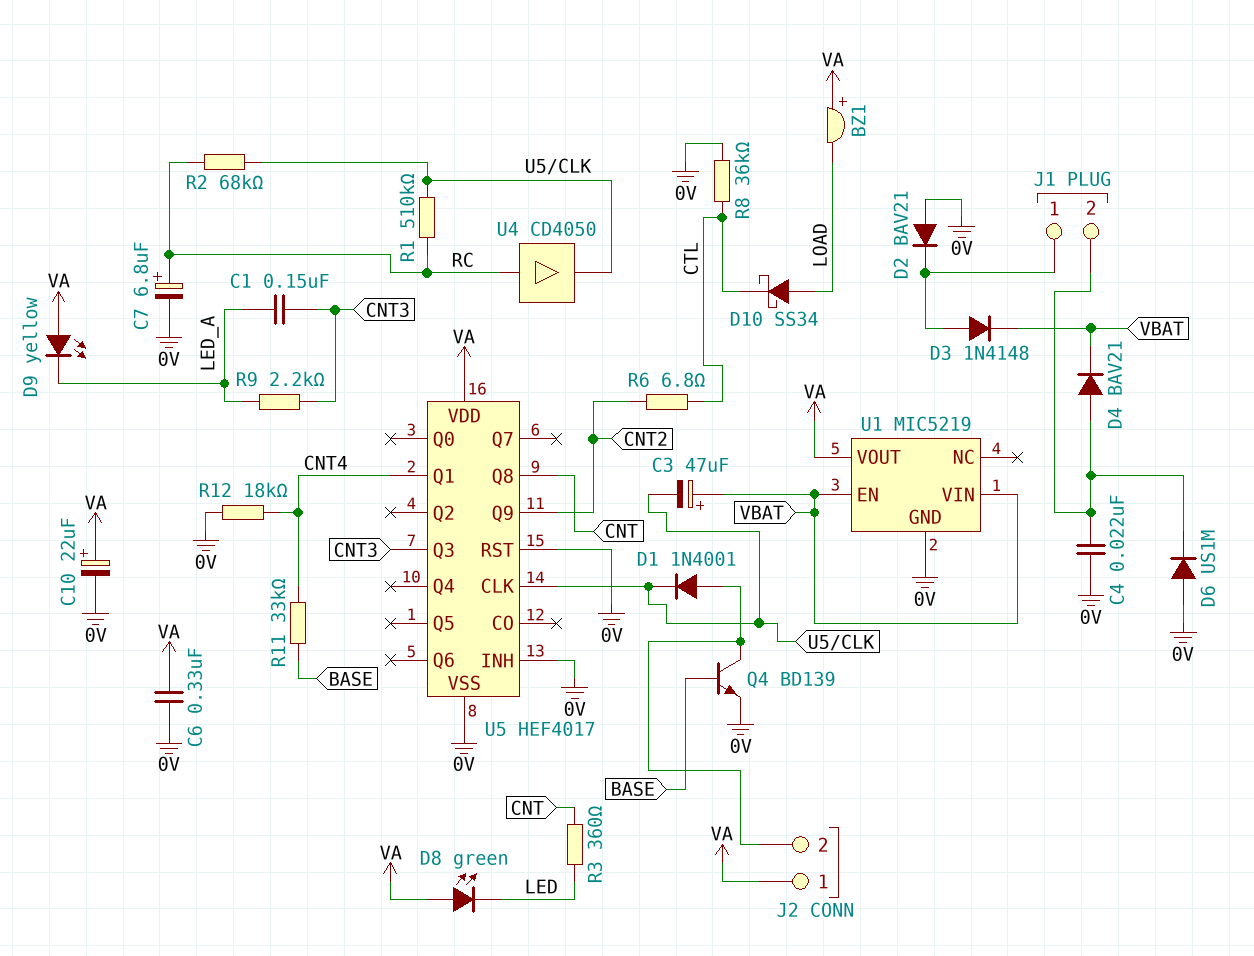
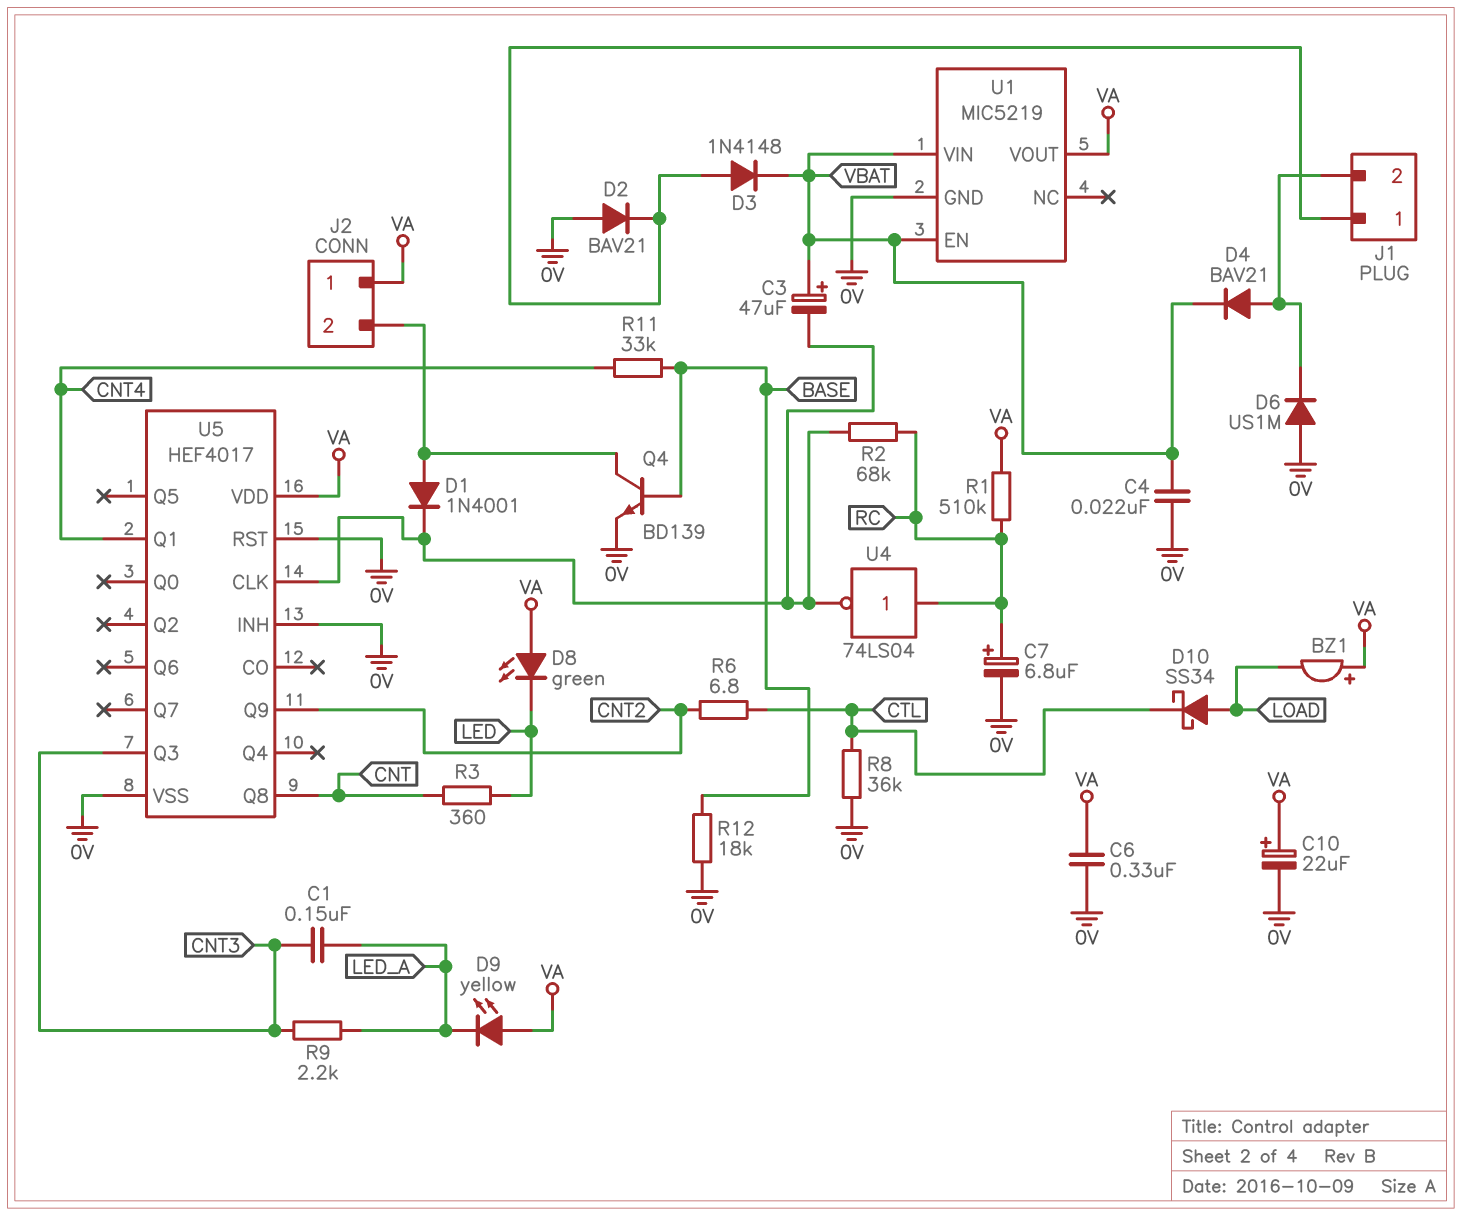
C4: 22nF (0V, J1/2) -> 22nF (0V, VBAT)
R1: 510k (RC, U5/CLK) -> 510k (RC, VA)
R12: 18k (0V, CNT4) -> 18k (0V, BASE)
U4: buffer CD4050 (in RC, out U5/CLK) -> NOT 74LS04 (in RC, out U5/CLK)

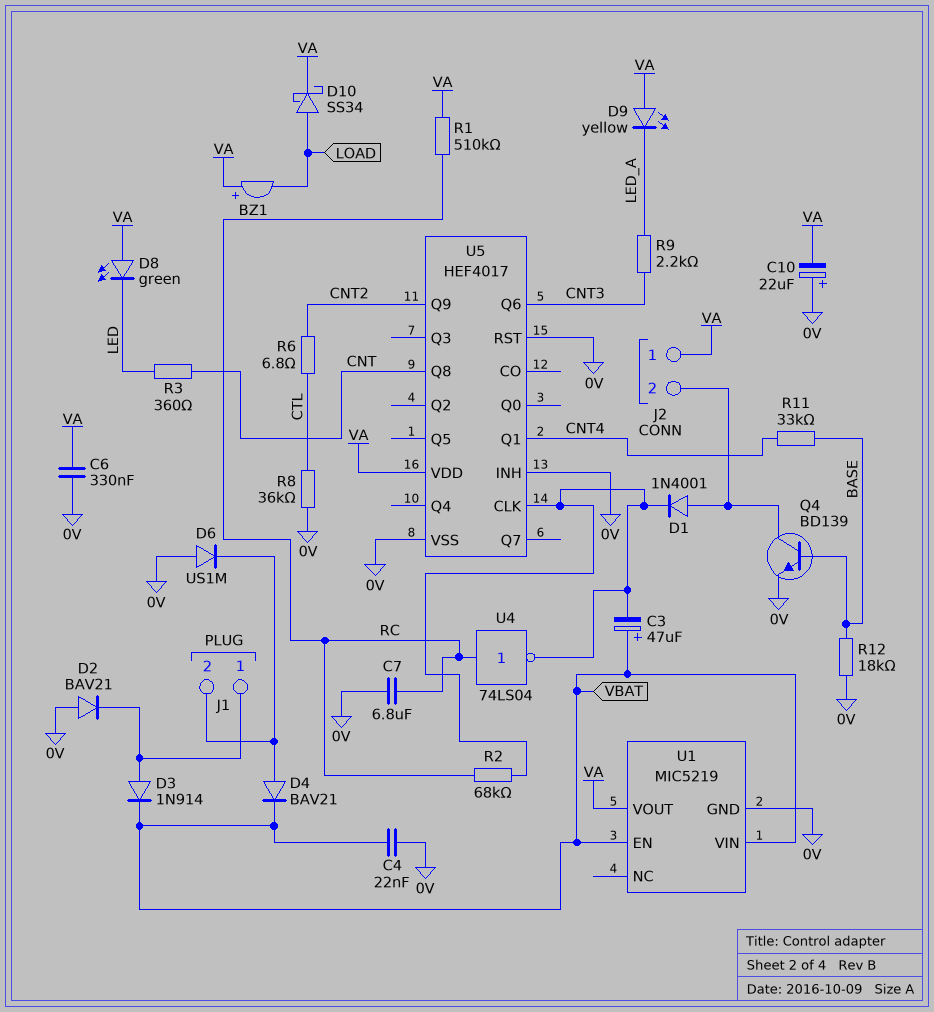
C1: 150nF (CNT3, LED_A) -> none
C7: 6.8uF (plus RC, minus 0V) -> 6.8uF (0V, RC)
C10: 22uF (plus VA, minus 0V) -> 22uF (plus 0V, minus VA)
D3: diode 1N4148 (A J1/1, K VBAT) -> diode 1N914 (A J1/1, K VBAT)
D10: schottky SS34 (A LOAD, K CTL) -> schottky SS34 (A LOAD, K VA)
U5 pin Q3: CNT3 -> none
U5 pin Q6: none -> CNT3

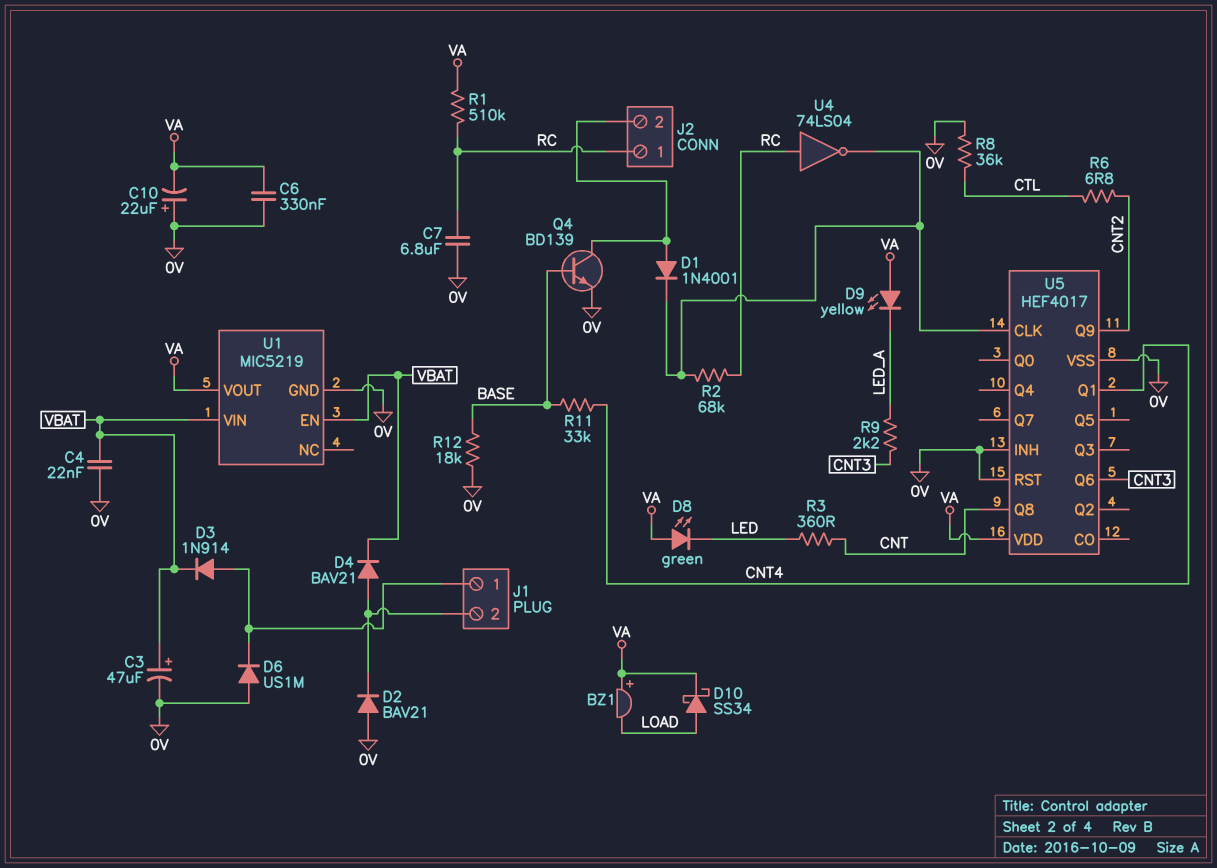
C3: 47uF (plus VBAT, minus U5/CLK) -> 47uF (plus VBAT, minus 0V)
D2: diode BAV21 (A 0V, K J1/1) -> diode BAV21 (A 0V, K J1/2)
D6: diode US1M (A 0V, K J1/2) -> diode US1M (A 0V, K J1/1)
J2 pin 1: VA -> RC

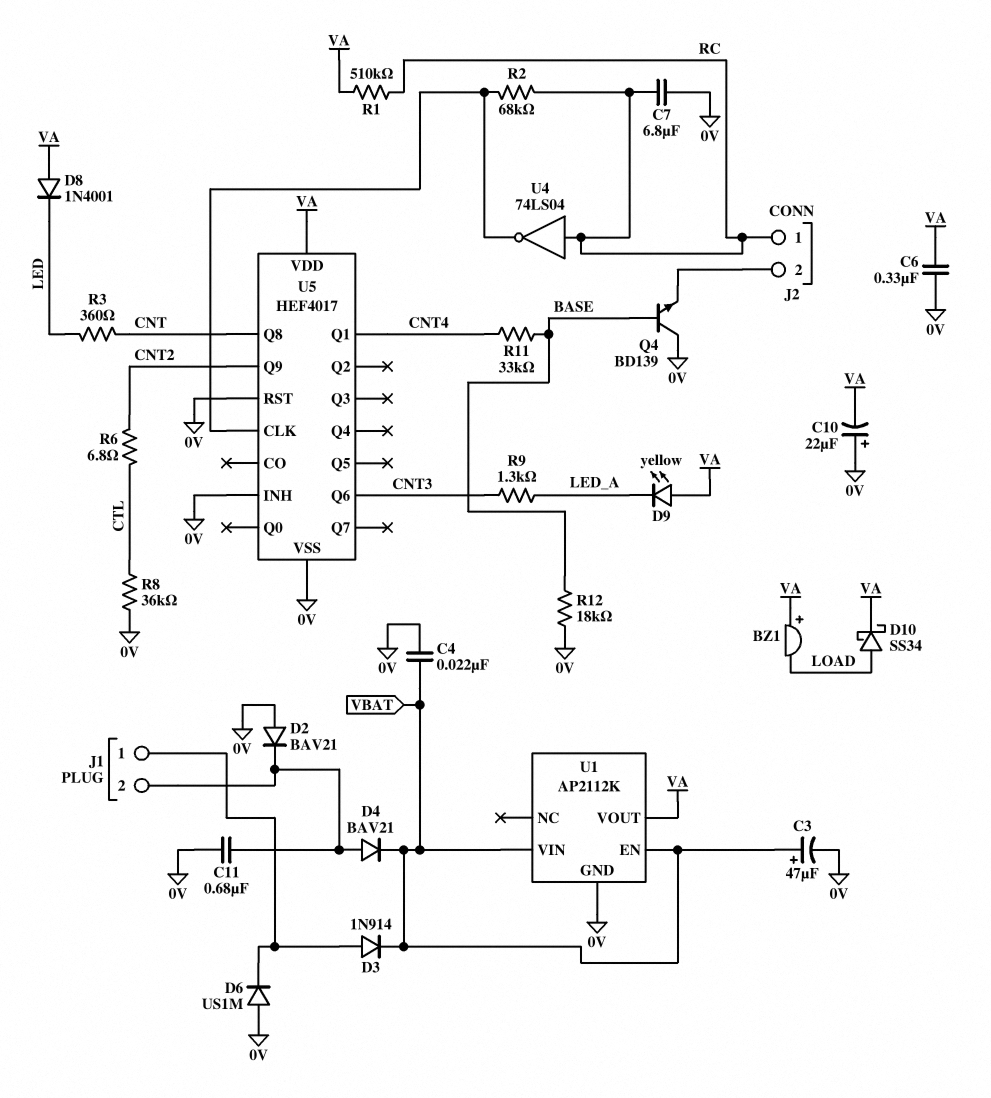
C11: none -> 680nF (0V, J1/2)
D1: diode 1N4001 (A J2/2, K U5/CLK) -> none
D8: LED green (A VA, K LED) -> diode 1N4001 (A VA, K LED)
Q4: NPN BD139 (B BASE, C J2/2, E 0V) -> NPN BD139 (B BASE, C 0V, E J2/2)
R9: 2.2k (CNT3, LED_A) -> 1.3k (CNT3, LED_A)
U1: MIC5219 -> AP2112K

